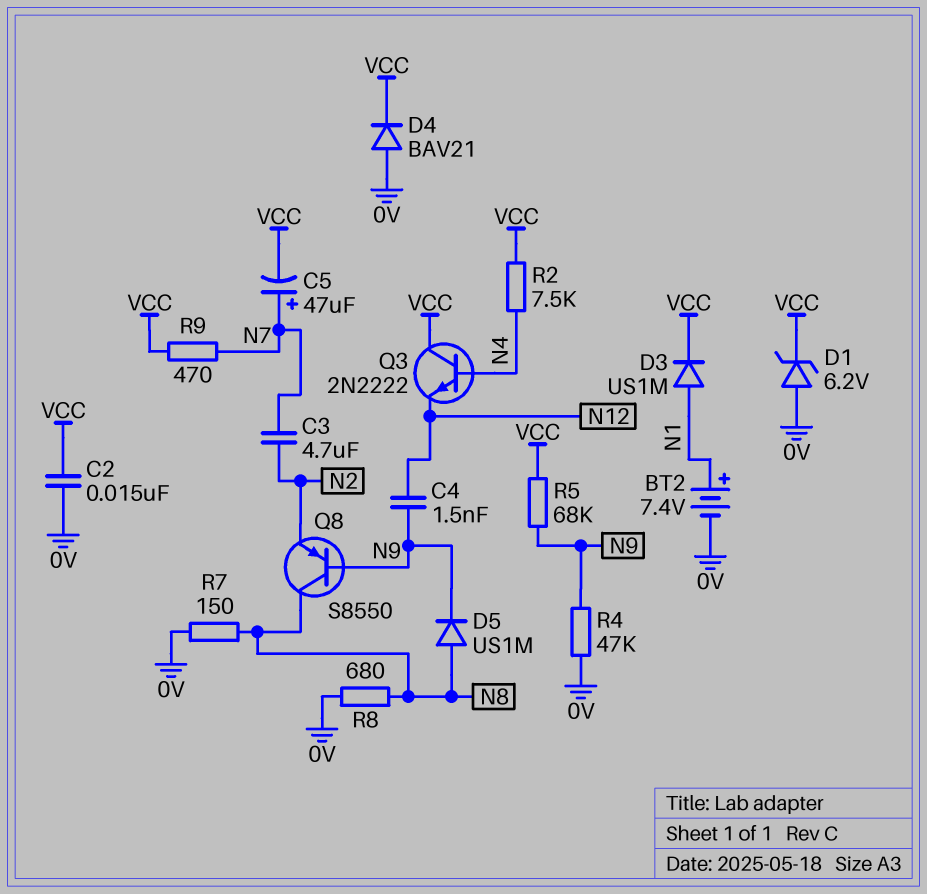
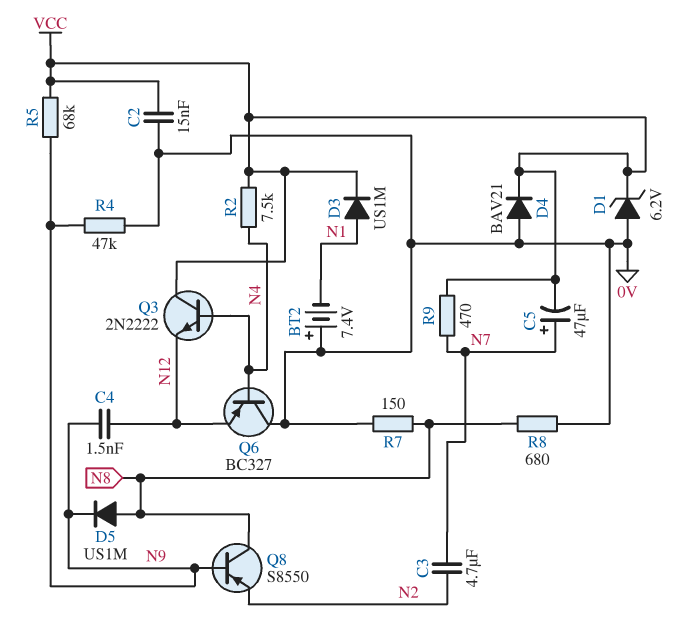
BT2: 7.4V (plus N1, minus 0V) -> 7.4V (plus 0V, minus N1)
Q6: none -> PNP BC327 (B N4, C 0V, E N12)

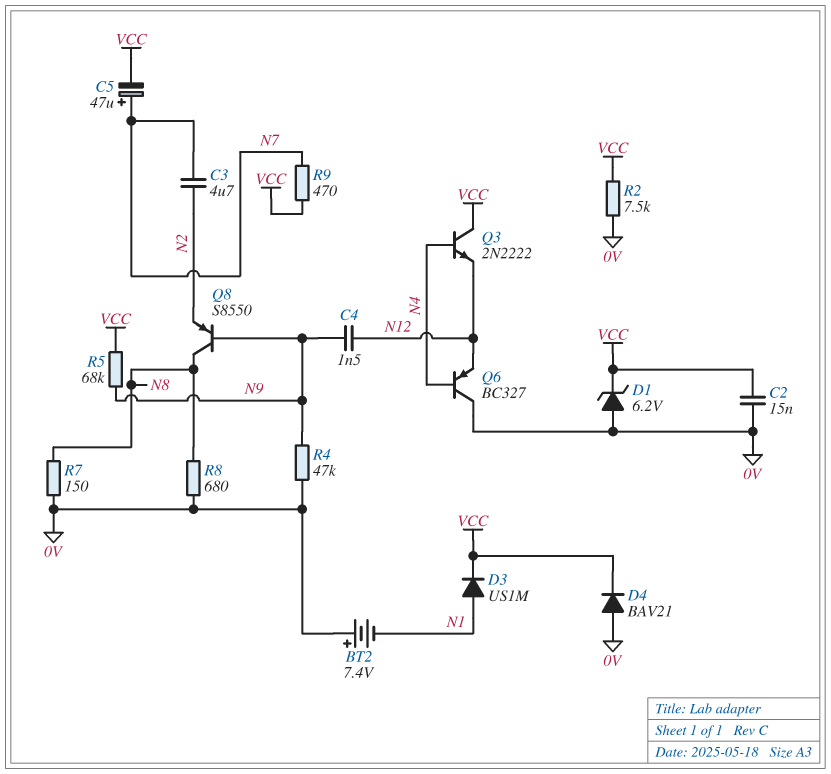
D5: diode US1M (A N8, K N9) -> none
R2: 7.5k (N4, VCC) -> 7.5k (0V, VCC)

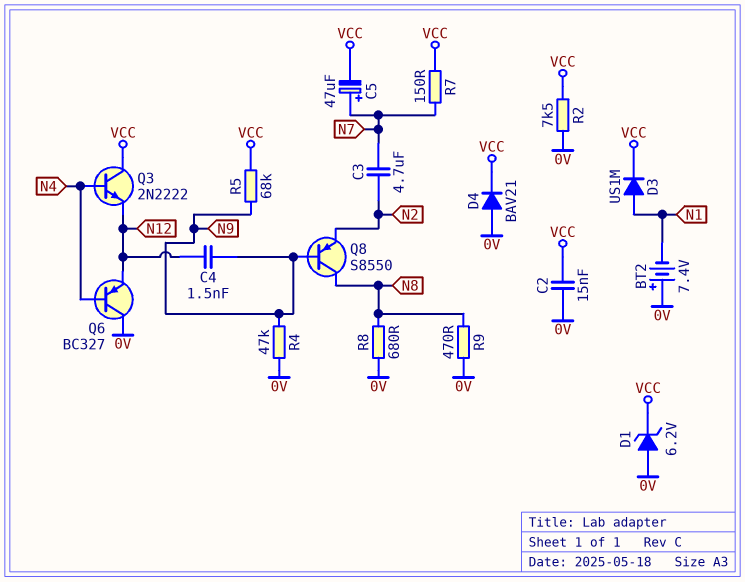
R7: 150 (0V, N8) -> 150 (N7, VCC)
R9: 470 (N7, VCC) -> 470 (0V, N8)

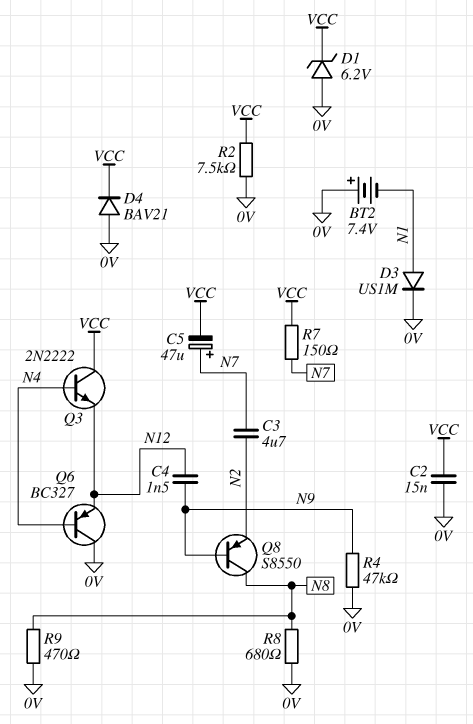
D3: diode US1M (A N1, K VCC) -> diode US1M (A N1, K 0V)
R5: 68k (N9, VCC) -> none

